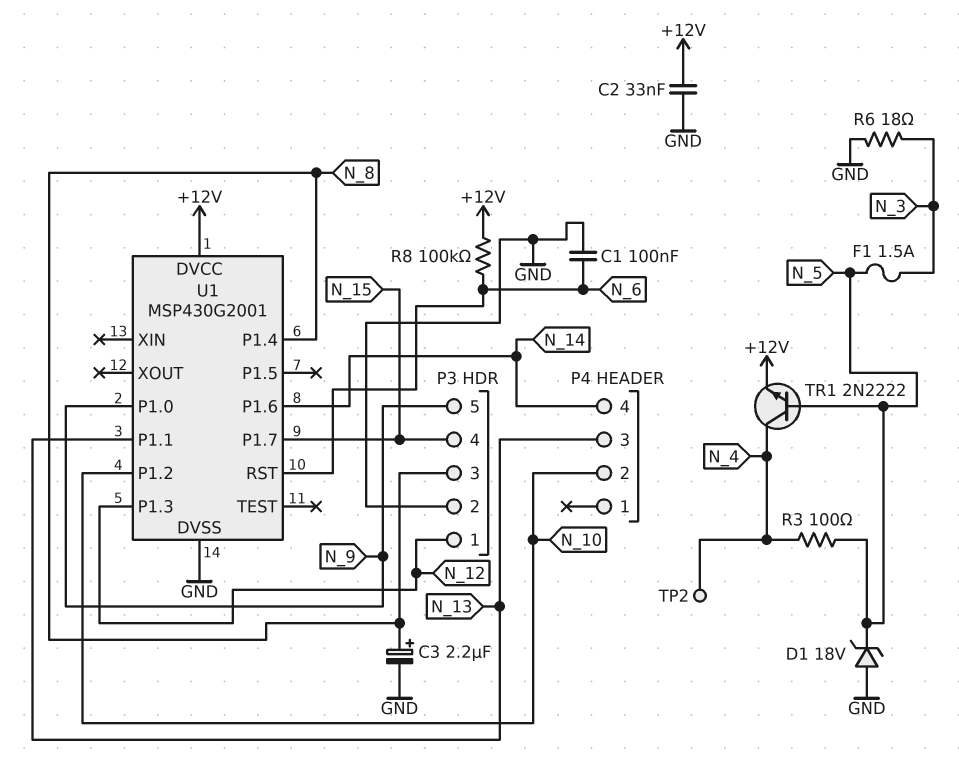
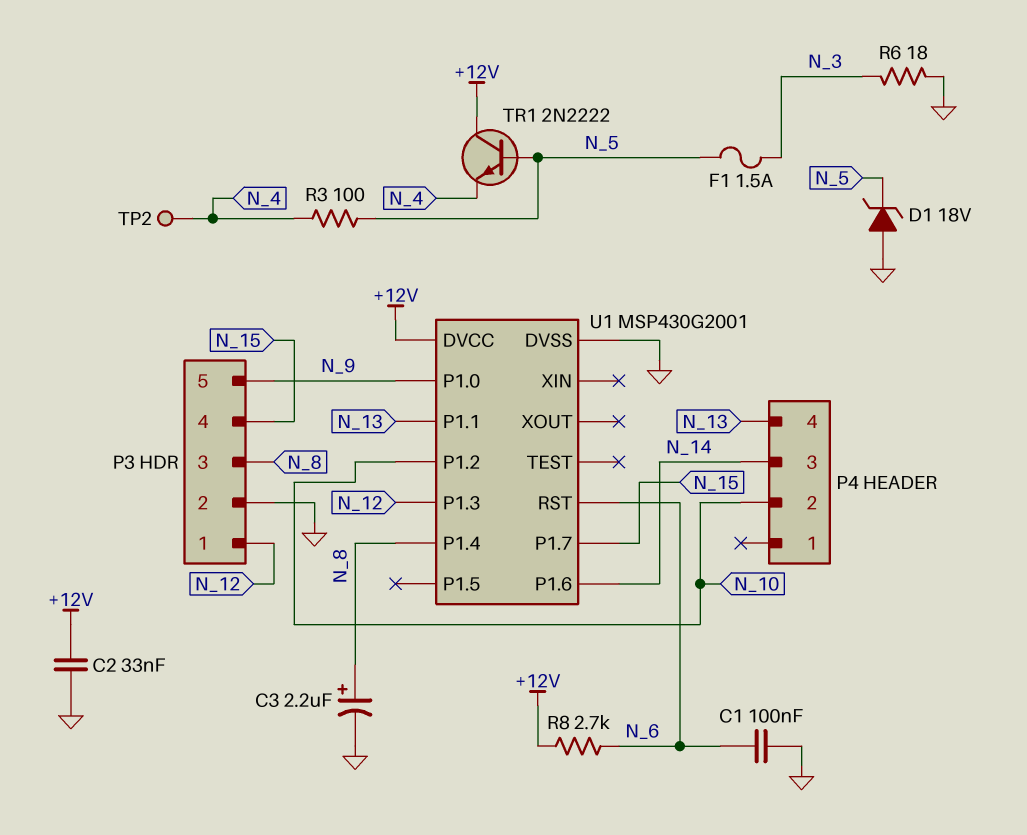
P4 pin 3: N_13 -> N_14
P4 pin 4: N_14 -> N_13
R8: 100k (+12V, N_6) -> 2.7k (+12V, N_6)
TR1: NPN 2N2222 (B N_5, C N_4, E +12V) -> NPN 2N2222 (B N_5, C +12V, E N_4)

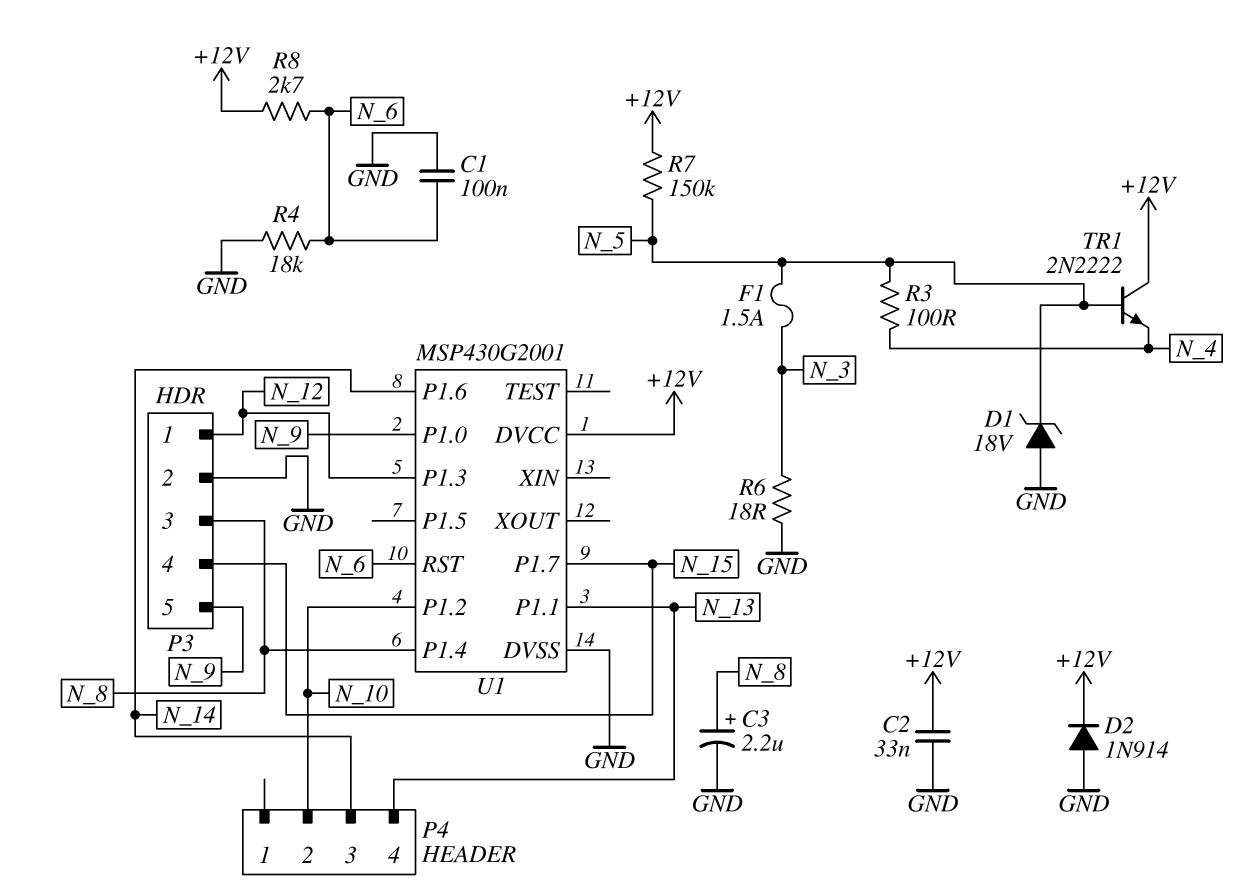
D2: none -> diode 1N914 (A GND, K +12V)
R4: none -> 18k (GND, N_6)
R7: none -> 150k (+12V, N_5)
TP2: test point (N_4) -> none

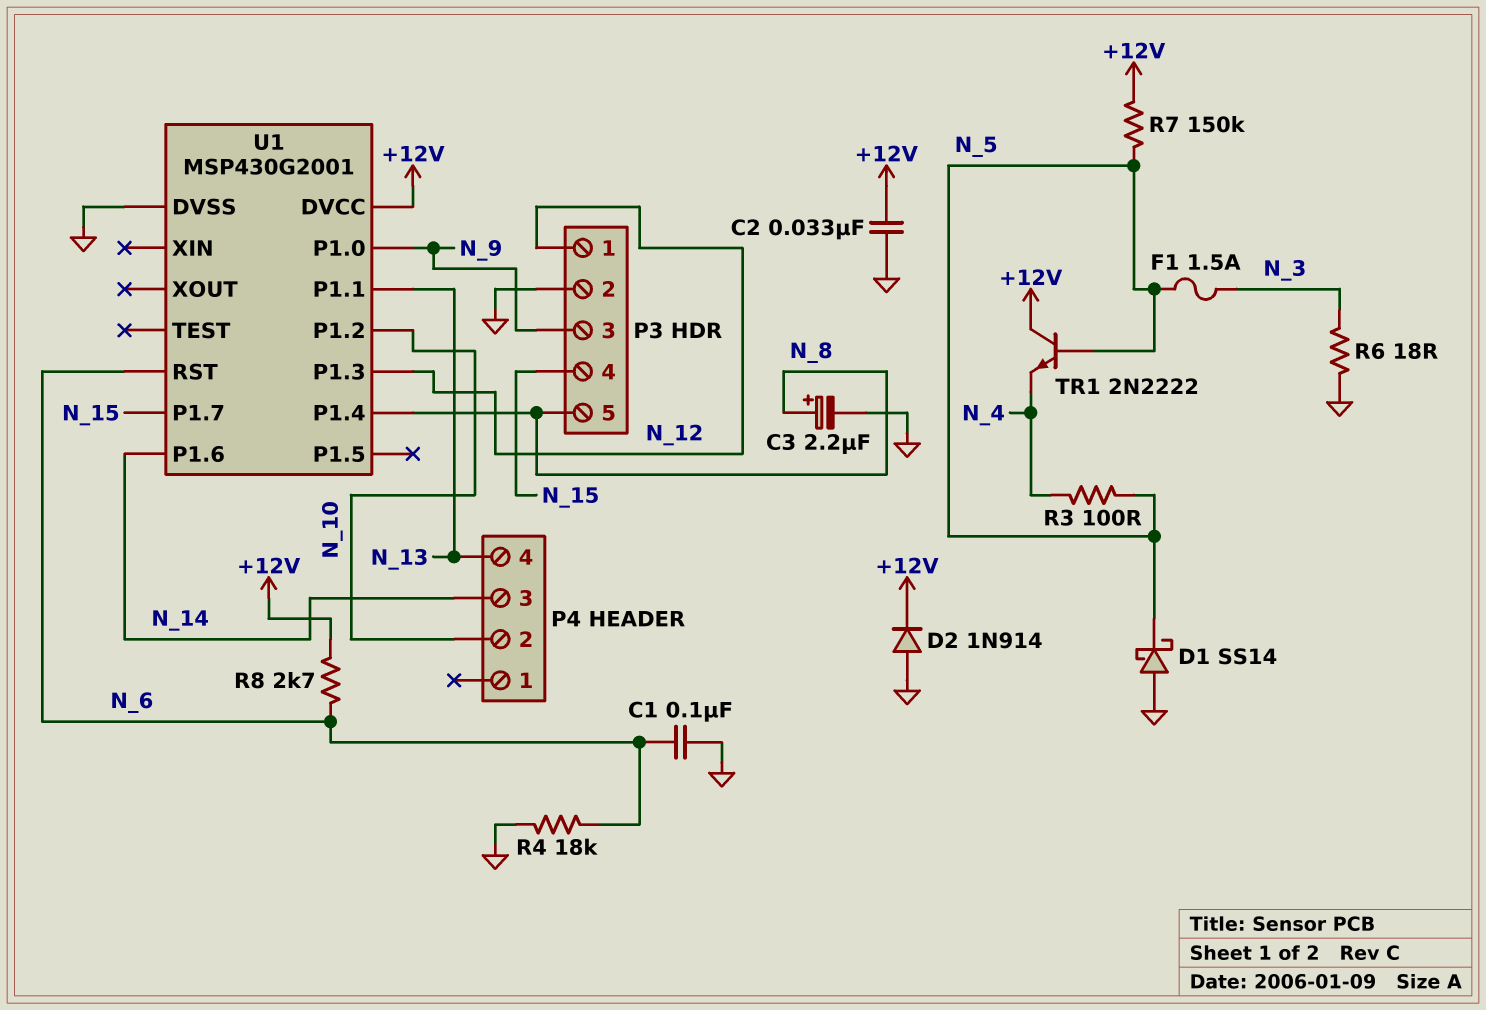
D1: zener 18V (A GND, K N_5) -> schottky SS14 (A GND, K N_5)
P3 pin 3: N_8 -> N_9
P3 pin 5: N_9 -> N_8

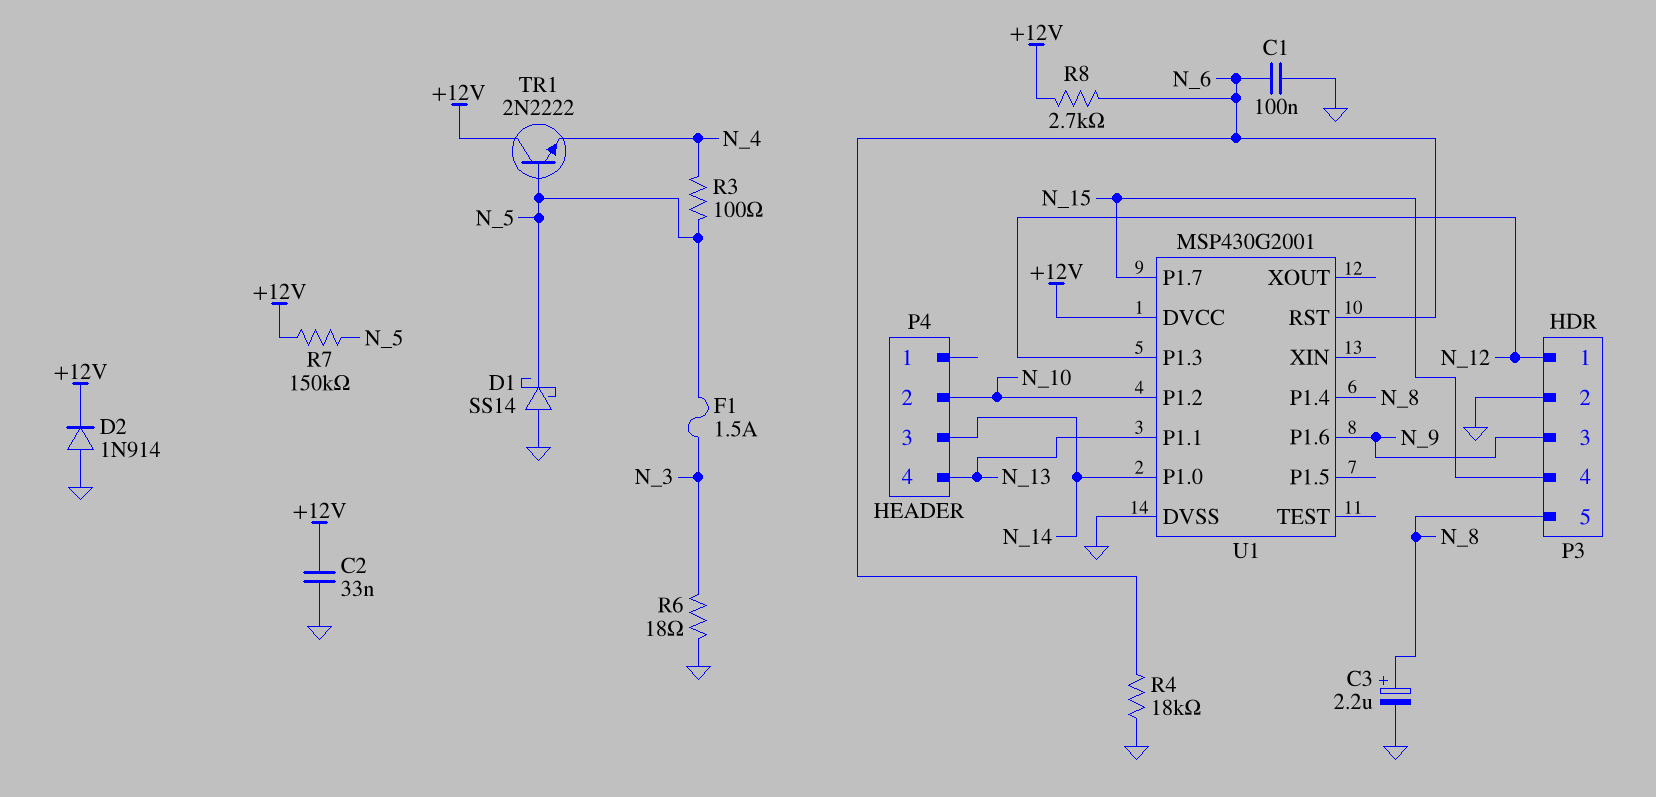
U1 pin P1.0: N_9 -> N_14
U1 pin P1.6: N_14 -> N_9

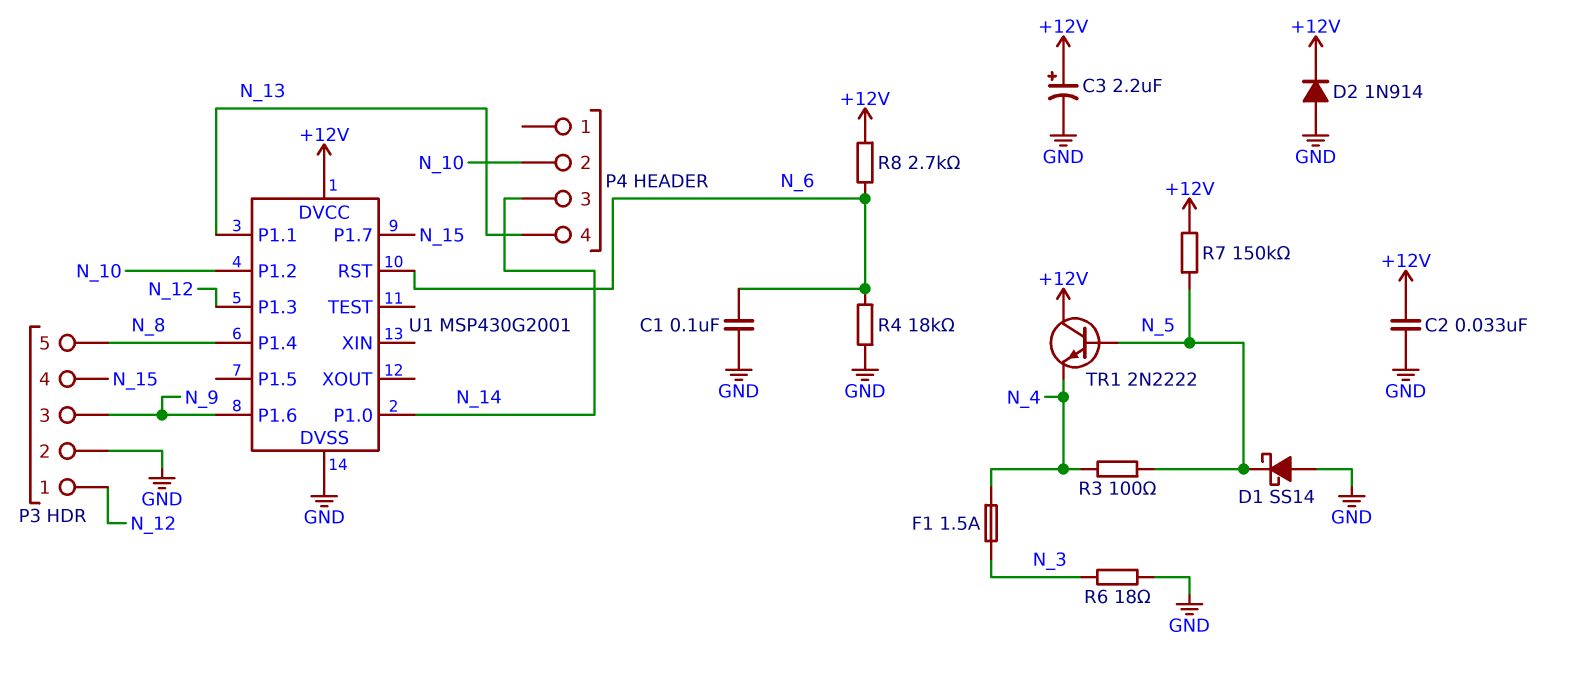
C3: 2.2uF (plus N_8, minus GND) -> 2.2uF (plus +12V, minus GND)
F1: 1.5A (N_3, N_5) -> 1.5A (N_3, N_4)

